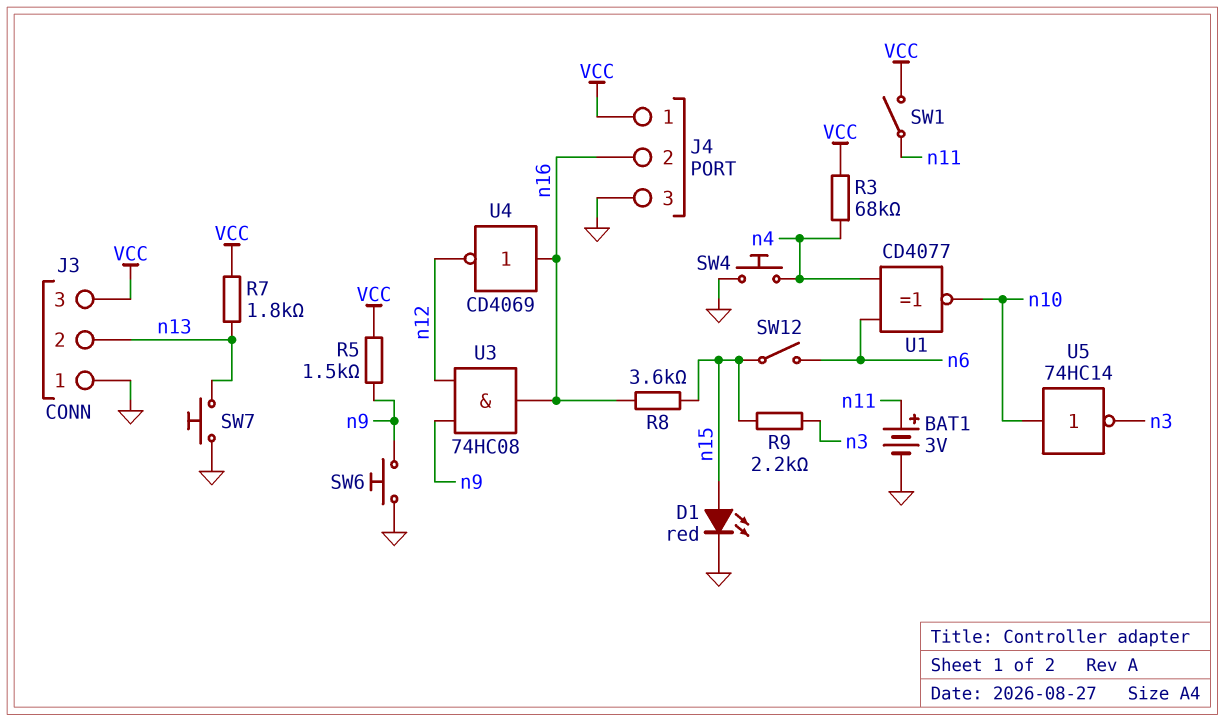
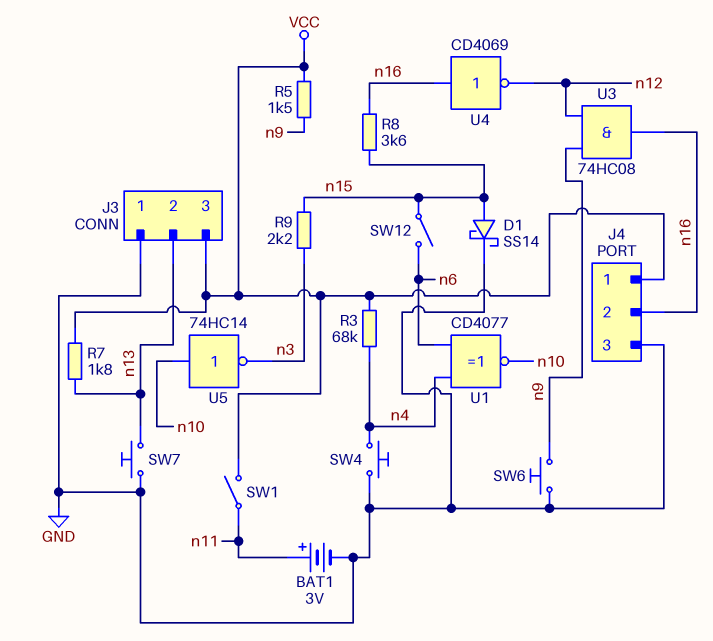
D1: LED red (A n15, K GND) -> schottky SS14 (A n15, K GND)

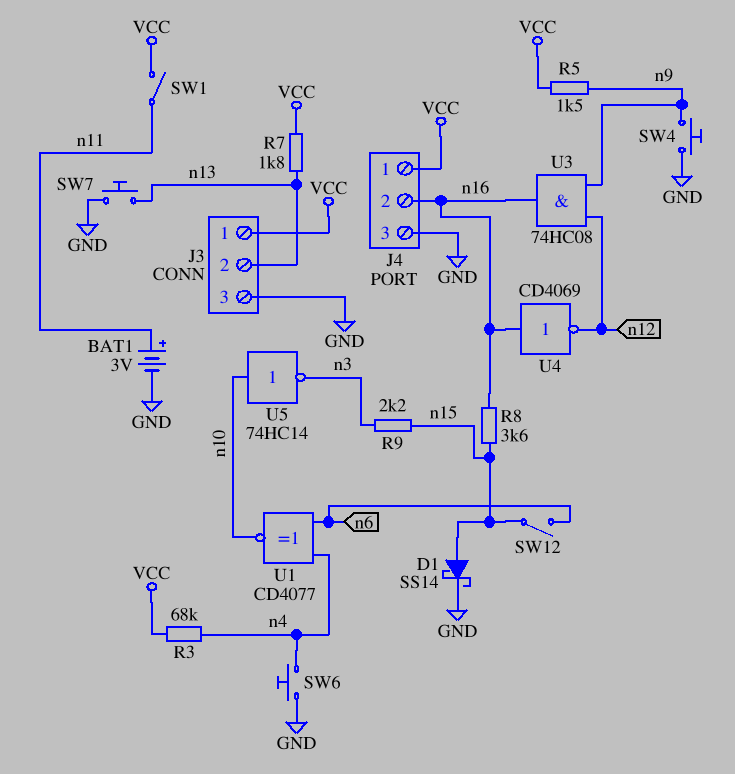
J3 pin 1: GND -> VCC
J3 pin 3: VCC -> GND
SW4: button (GND, n4) -> button (GND, n9)
SW6: button (GND, n9) -> button (GND, n4)

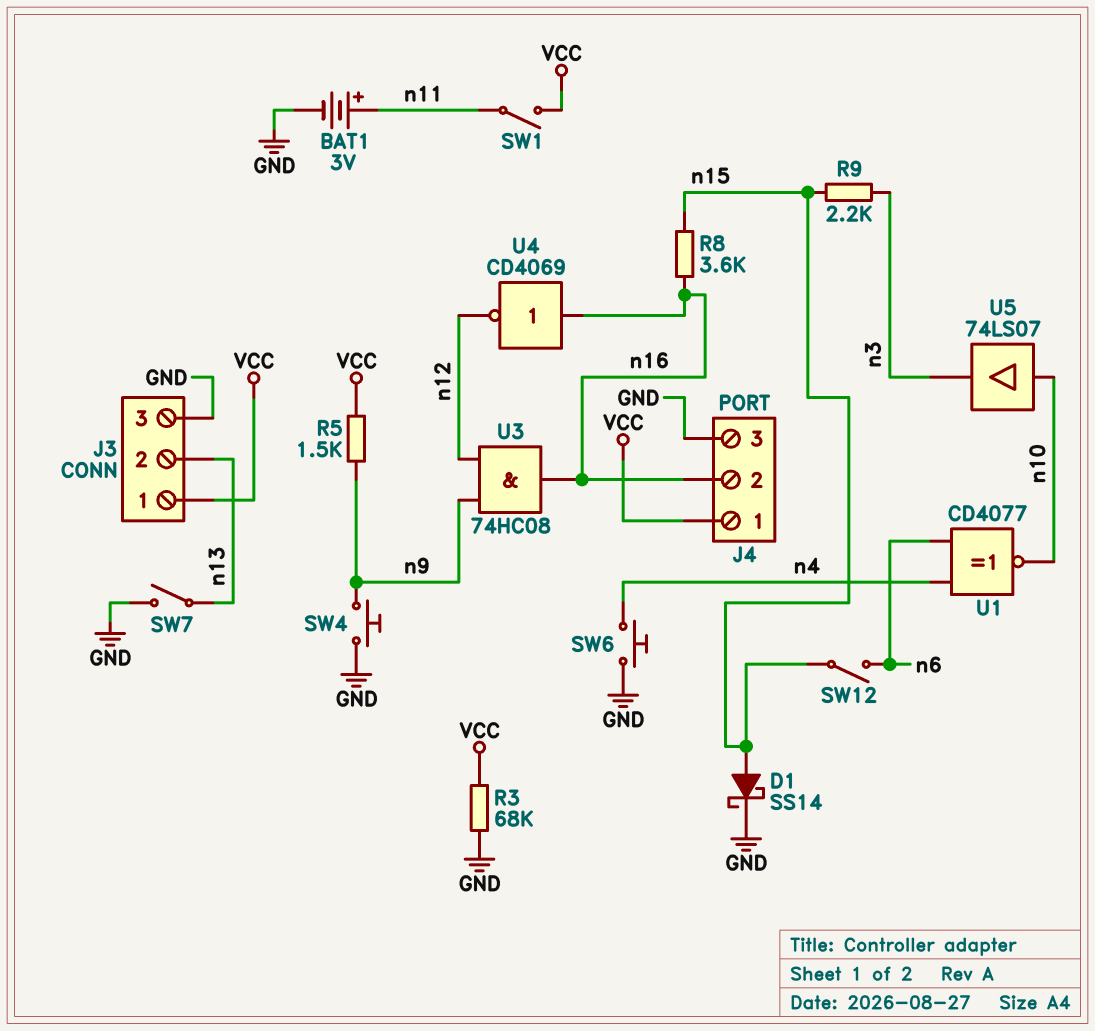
R3: 68k (VCC, n4) -> 68k (GND, VCC)
R7: 1.8k (VCC, n13) -> none
SW7: button (GND, n13) -> switch (GND, n13)
U5: NOT 74HC14 (in n10, out n3) -> buffer 74LS07 (in n10, out n3)

